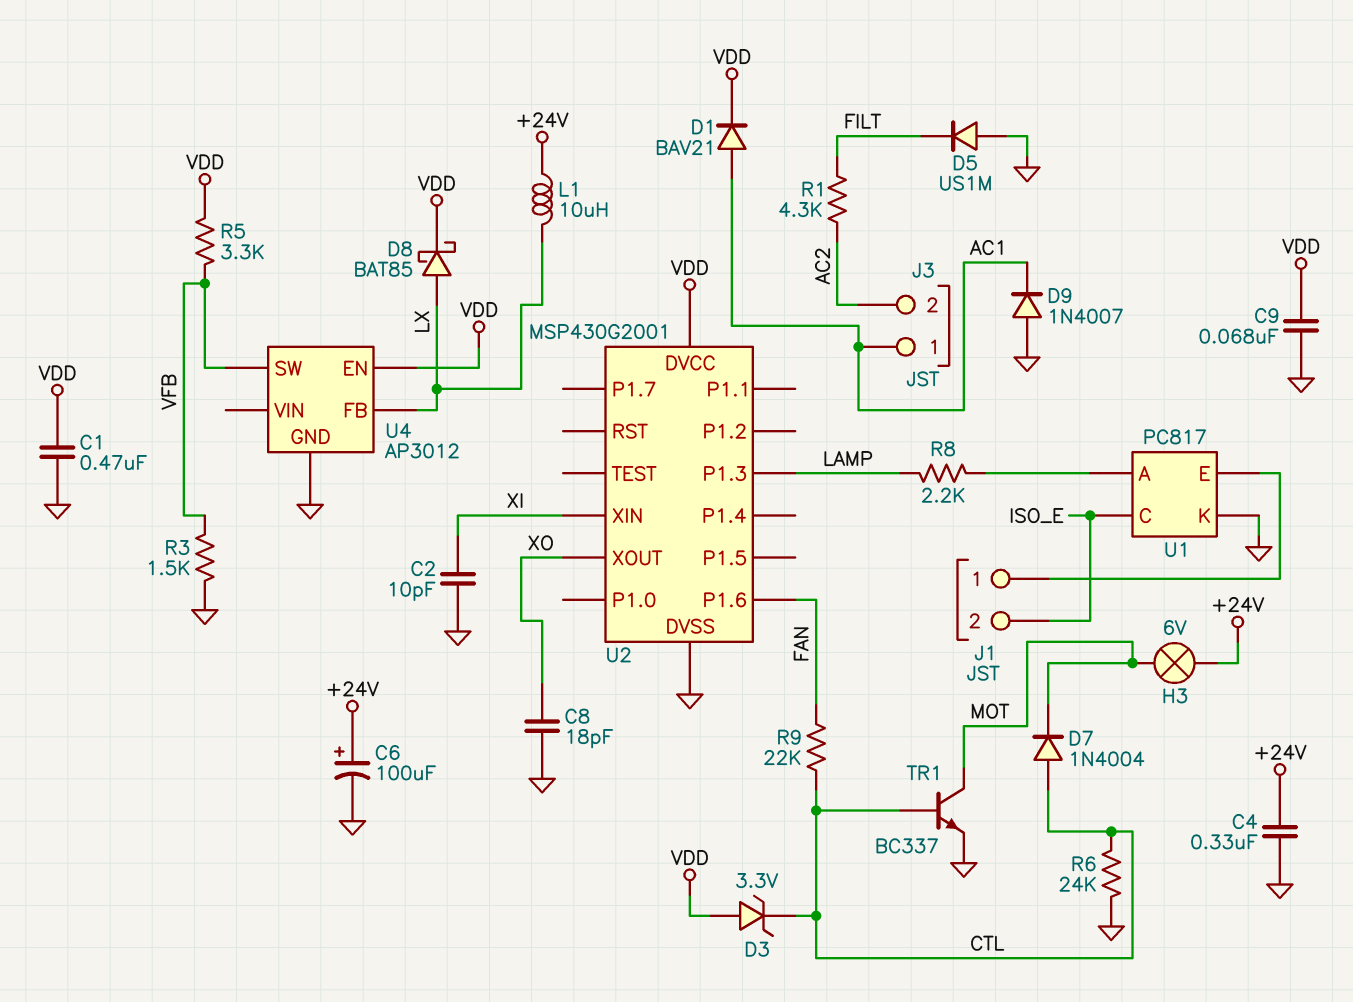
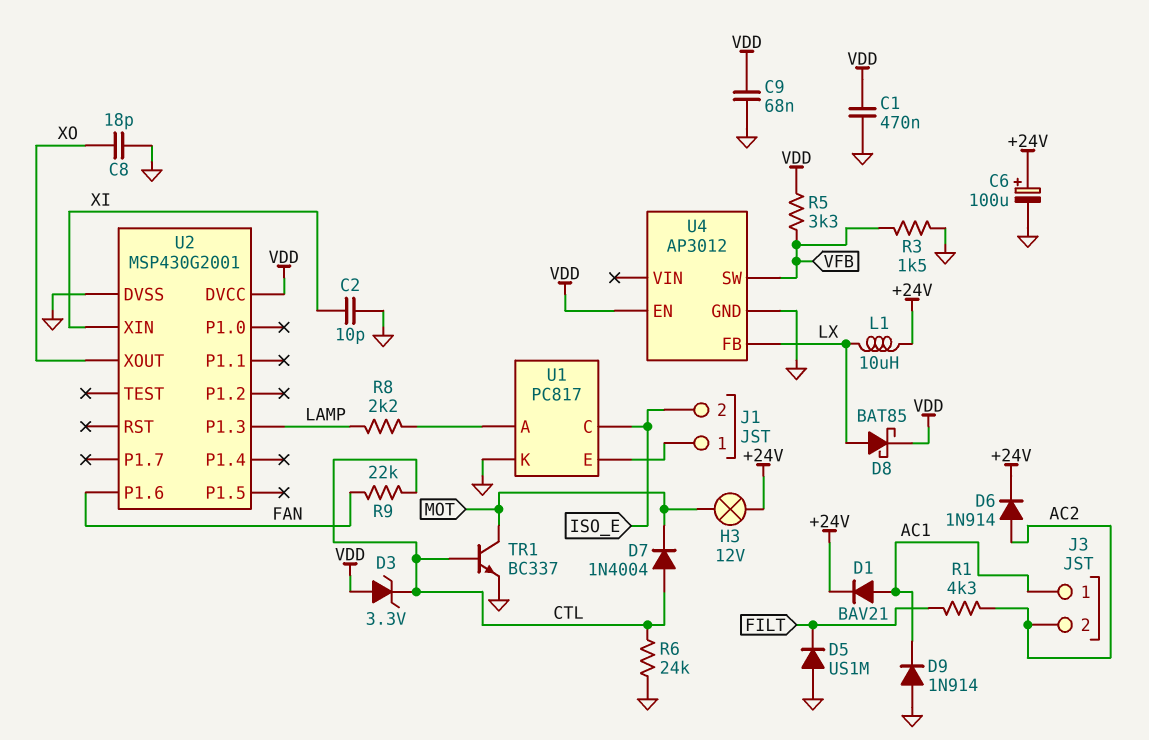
C4: 330nF (+24V, GND) -> none
D1: diode BAV21 (A AC1, K VDD) -> diode BAV21 (A AC1, K +24V)
D6: none -> diode 1N914 (A AC2, K +24V)
D9: diode 1N4007 (A GND, K AC1) -> diode 1N914 (A GND, K AC1)
H3: lamp 6V (+24V, MOT) -> lamp 12V (+24V, MOT)

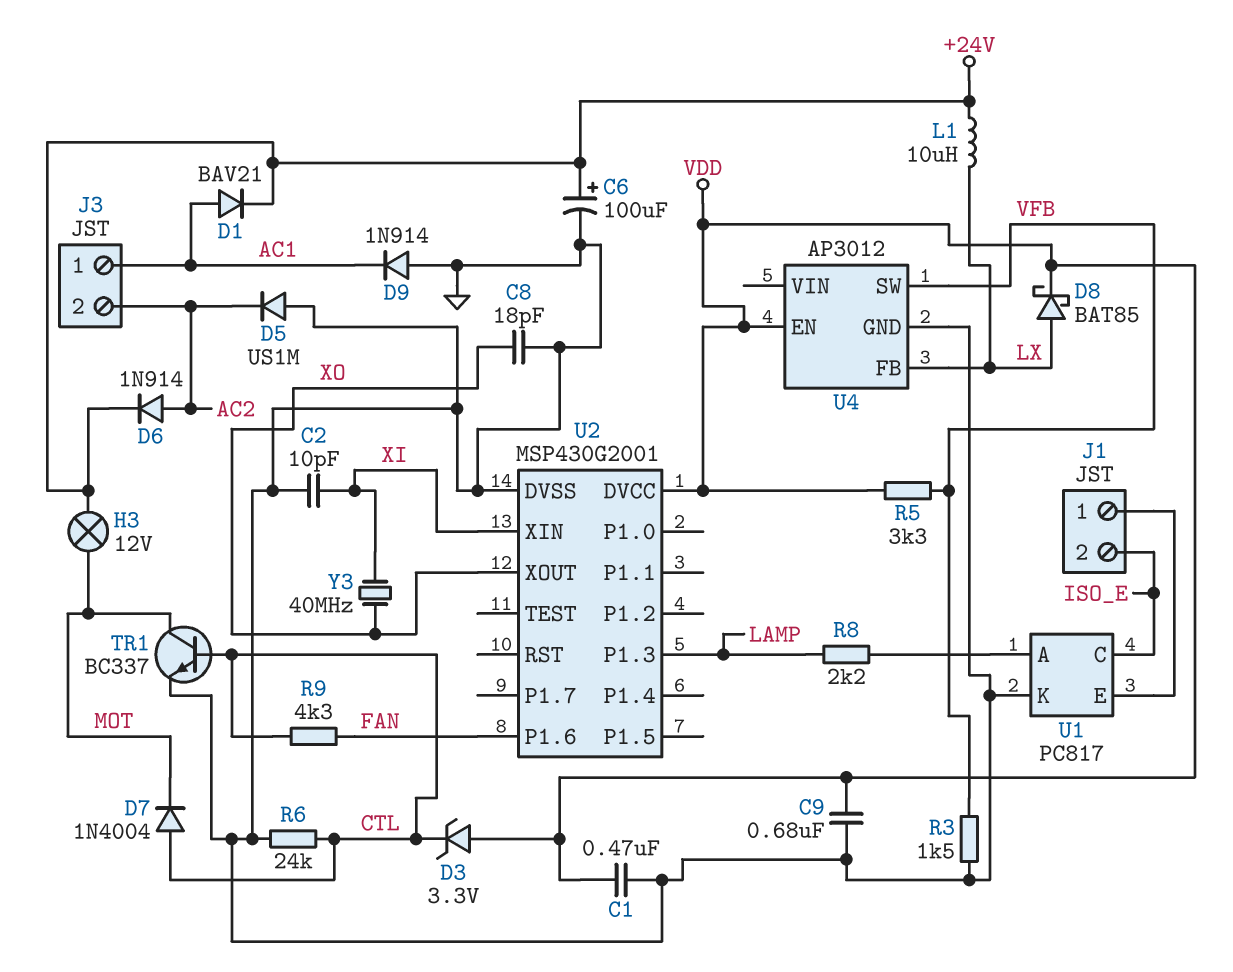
C9: 68nF (GND, VDD) -> 680nF (GND, VDD)
D5: diode US1M (A GND, K FILT) -> diode US1M (A GND, K AC2)
R1: 4.3k (AC2, FILT) -> none
R9: 22k (CTL, FAN) -> 4.3k (CTL, FAN)
Y3: none -> 40MHz (XI, XO)

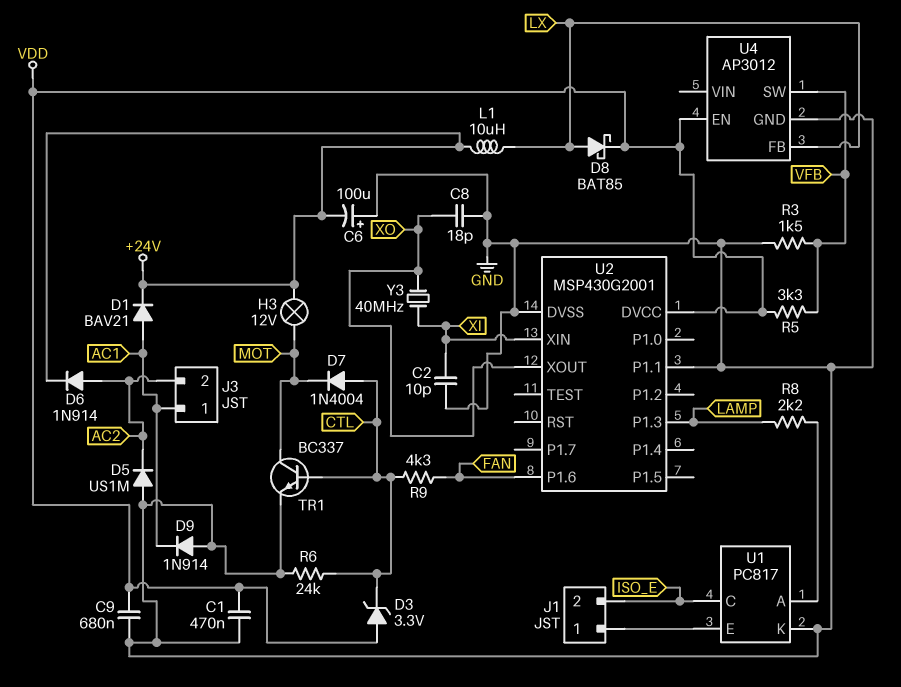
C6: 100uF (plus +24V, minus GND) -> 100uF (plus GND, minus +24V)
U2 pin P1.1: none -> GND

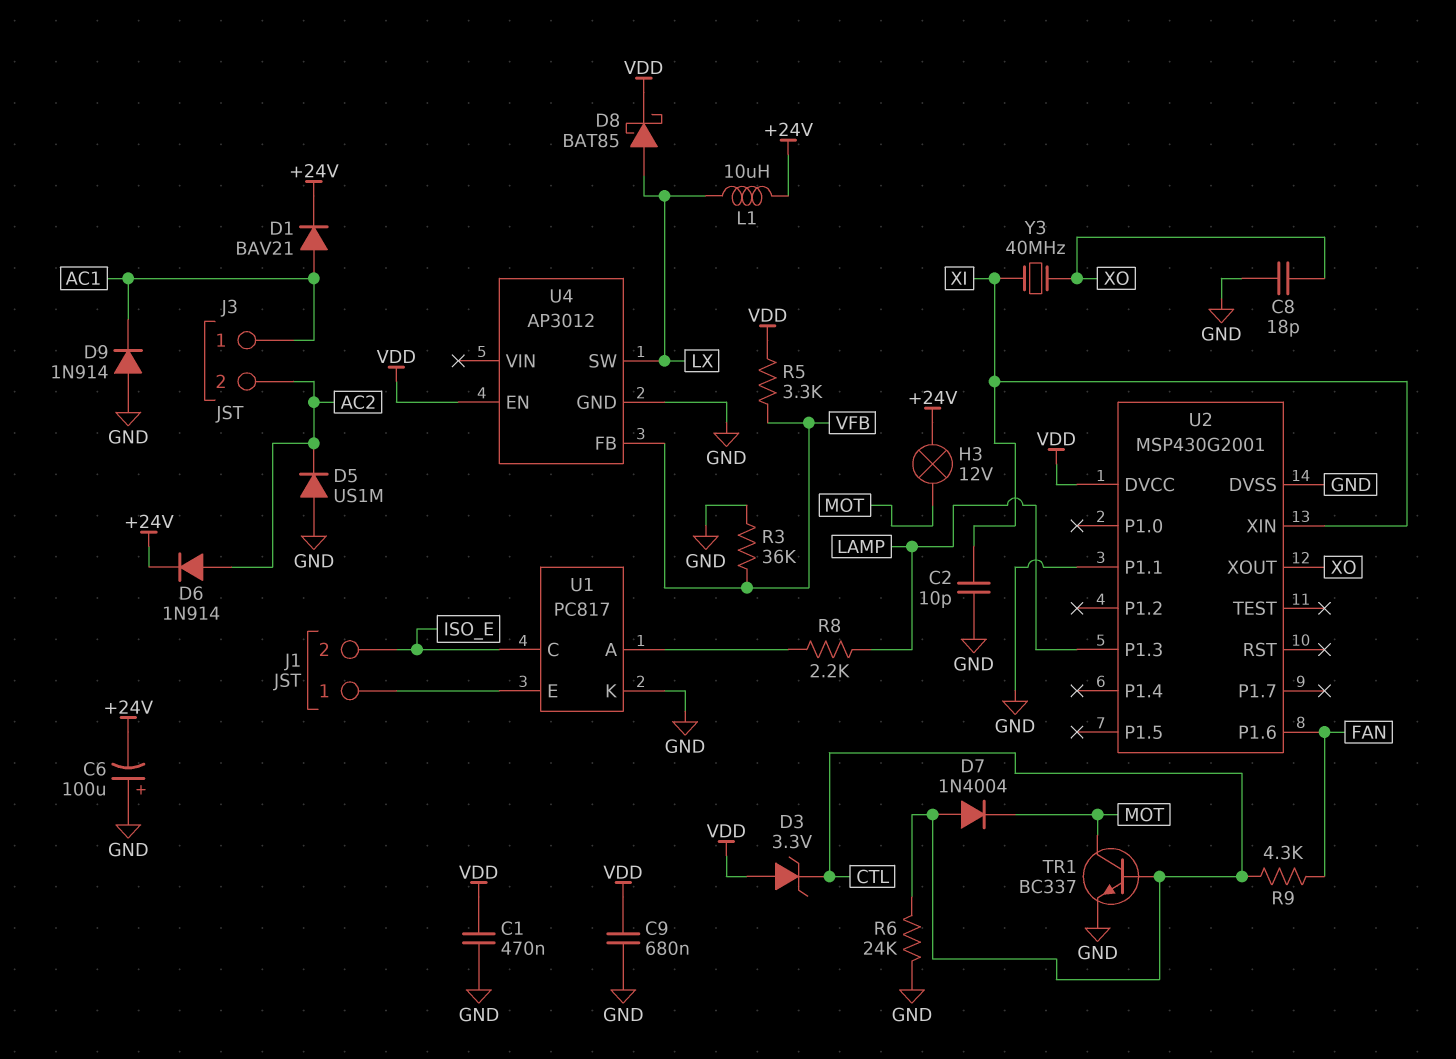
R3: 1.5k (GND, VFB) -> 36k (GND, VFB)
U4 pin FB: LX -> VFB
U4 pin SW: VFB -> LX

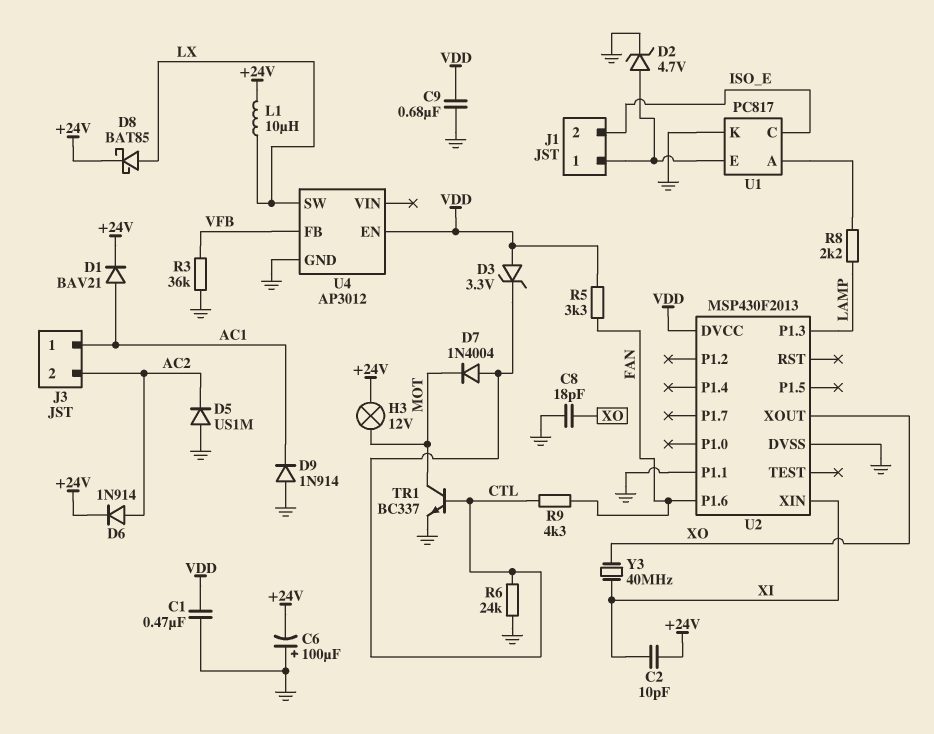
C2: 10pF (GND, XI) -> 10pF (+24V, XI)
D2: none -> zener 4.7V (A J1/1, K GND)
D8: schottky BAT85 (A LX, K VDD) -> schottky BAT85 (A LX, K +24V)
R5: 3.3k (VDD, VFB) -> 3.3k (FAN, VDD)
U2: MSP430G2001 -> MSP430F2013

